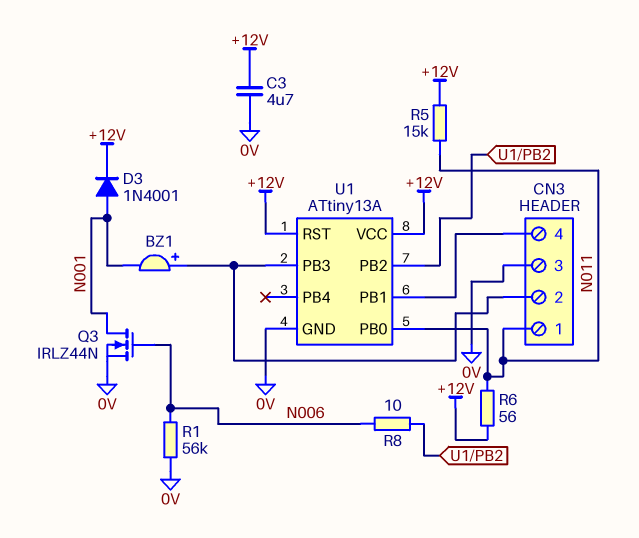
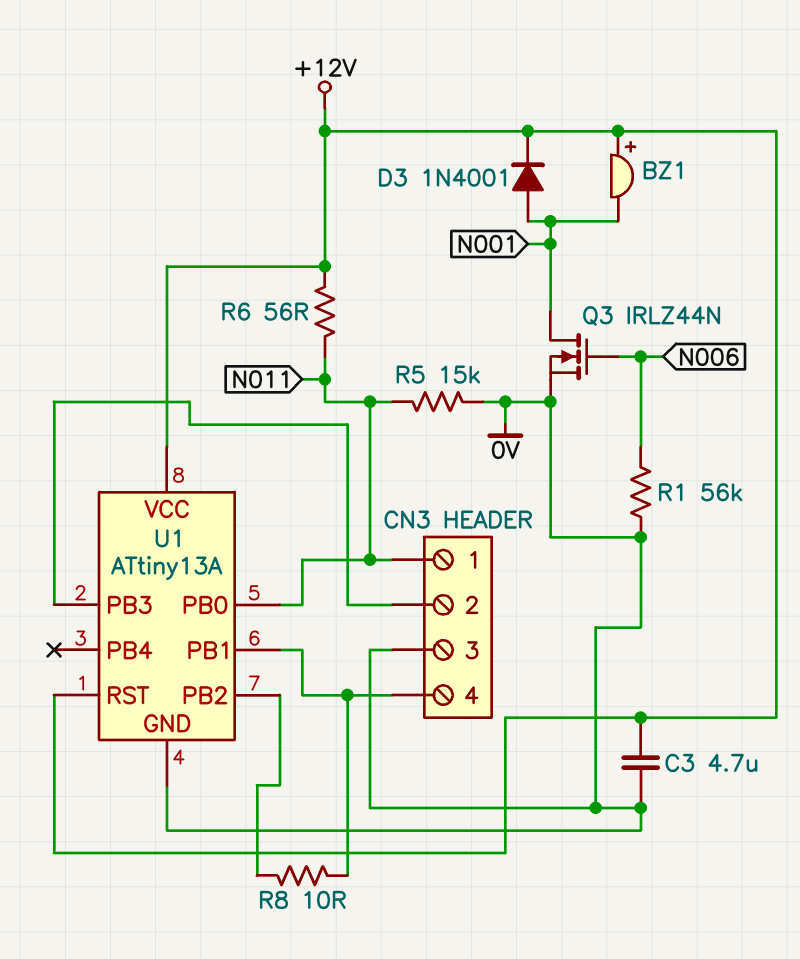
BZ1: buzzer (plus CN3/2, minus N001) -> buzzer (plus +12V, minus N001)
R5: 15k (+12V, N011) -> 15k (0V, N011)
R8: 10 (N006, U1/PB2) -> 10 (CN3/4, U1/PB2)

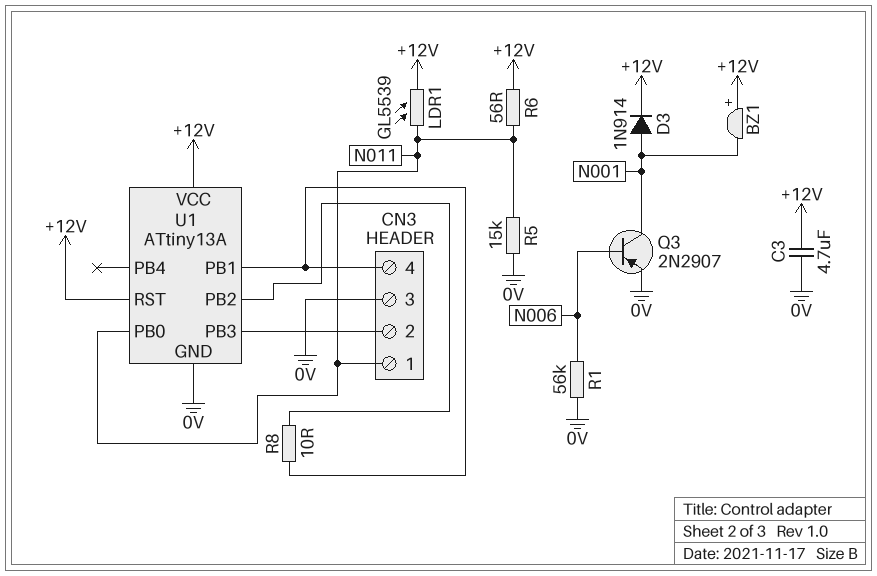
D3: diode 1N4001 (A N001, K +12V) -> diode 1N914 (A N001, K +12V)
LDR1: none -> GL5539 (+12V, N011)
Q3: NMOS IRLZ44N (G N006, D N001, S 0V) -> PNP 2N2907 (B N006, C N001, E 0V)

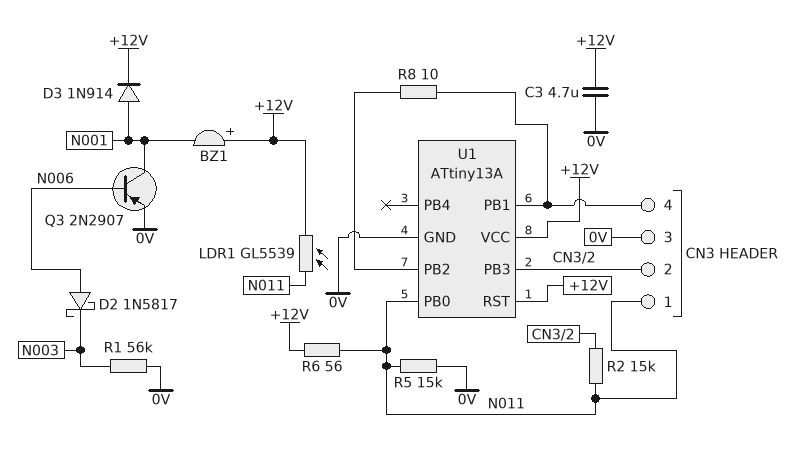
D2: none -> schottky 1N5817 (A N006, K N003)
R1: 56k (0V, N006) -> 56k (0V, N003)
R2: none -> 15k (CN3/2, N011)

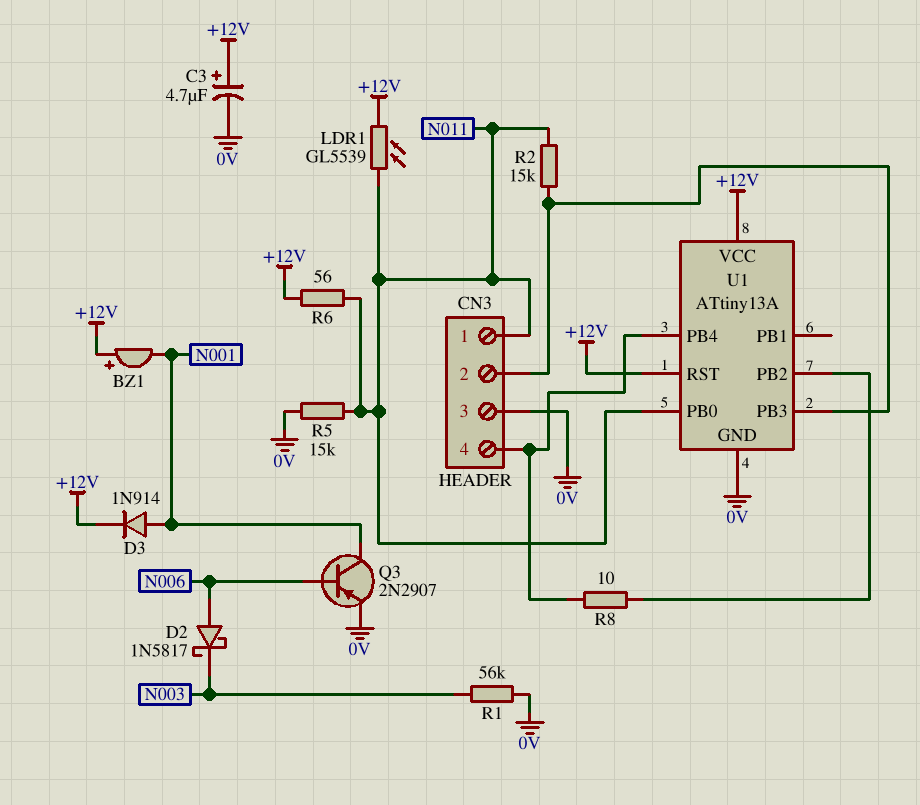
C3: 4.7uF (+12V, 0V) -> 4.7uF (plus +12V, minus 0V)
U1 pin PB1: CN3/4 -> none
U1 pin PB4: none -> CN3/4

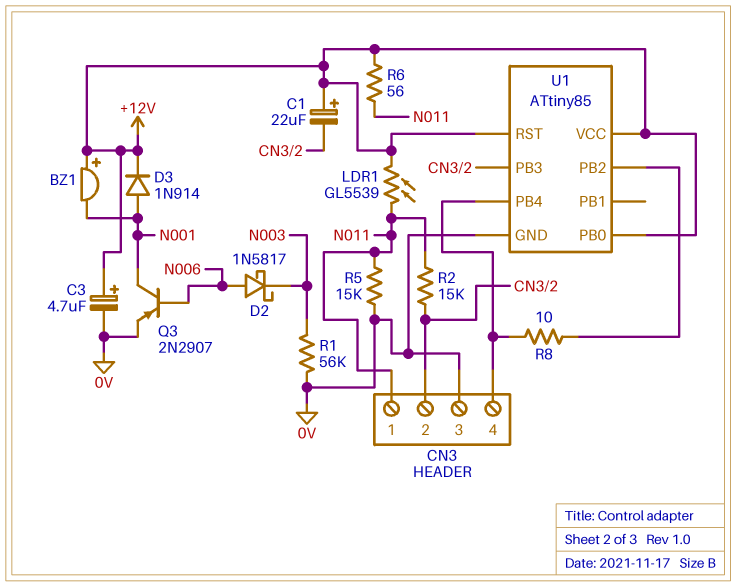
C1: none -> 22uF (plus +12V, minus CN3/2)
U1: ATtiny13A -> ATtiny85
U1 pin PB0: N011 -> +12V

